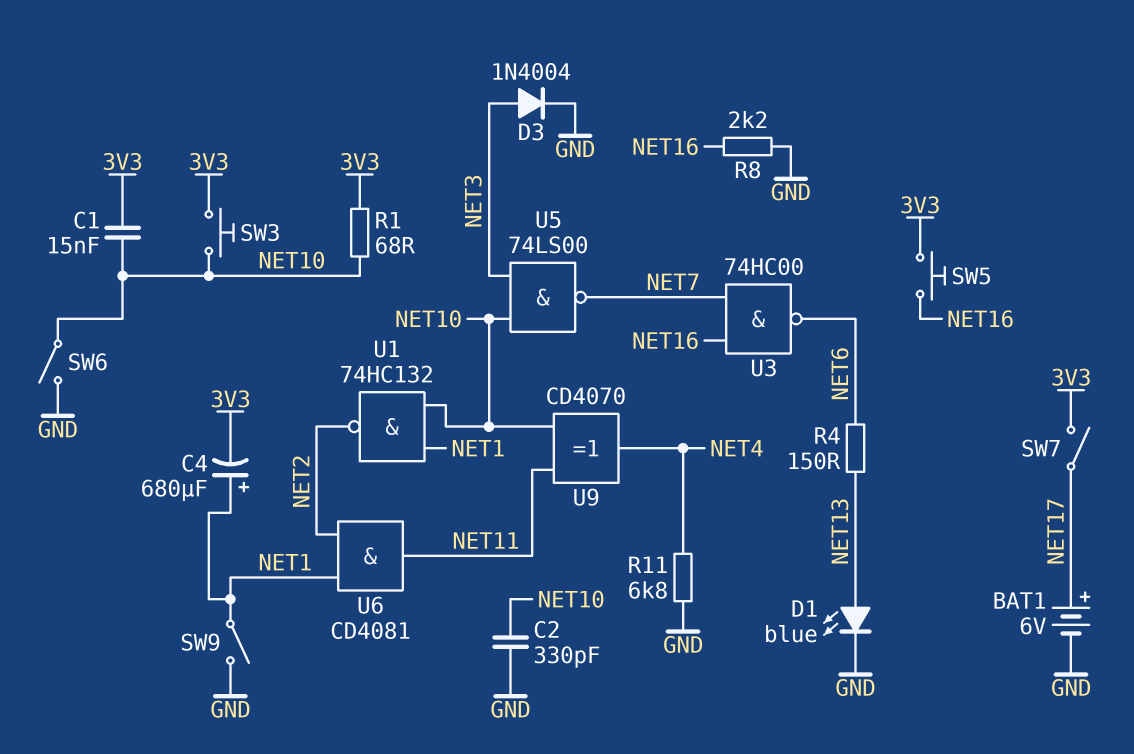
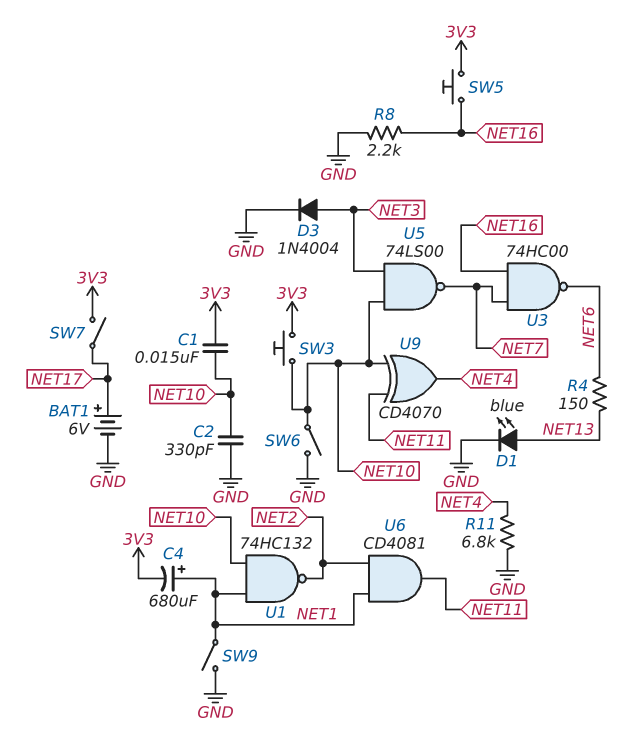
R1: 68 (3V3, NET10) -> none

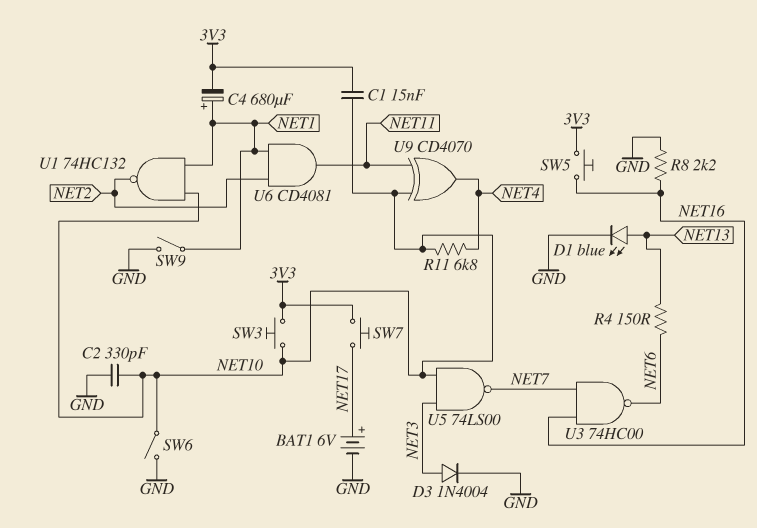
R11: 6.8k (GND, NET4) -> 6.8k (NET4, NET10)
SW7: switch (3V3, NET17) -> button (3V3, NET17)

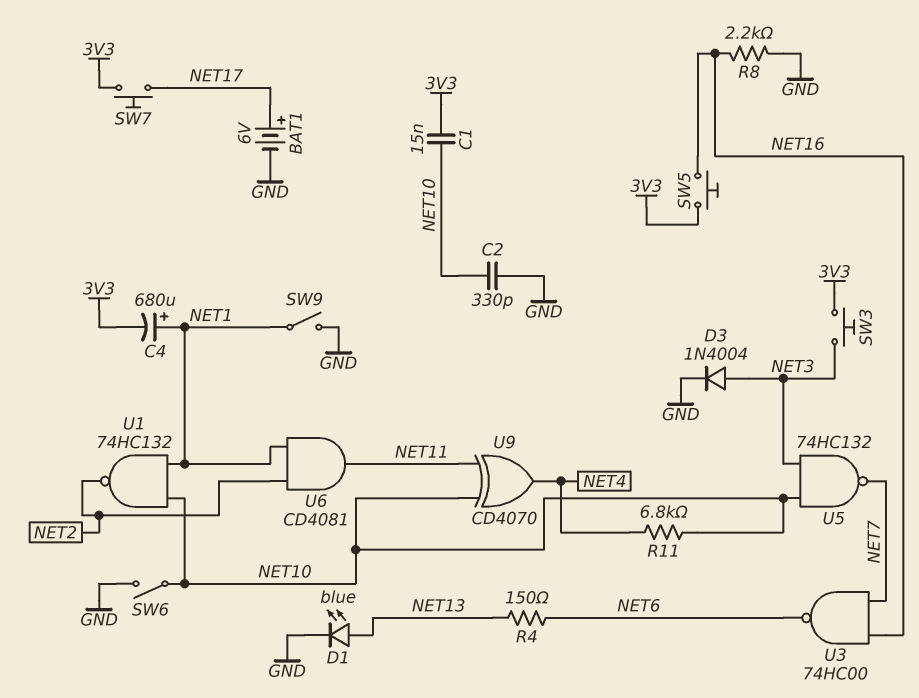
SW3: button (3V3, NET10) -> button (3V3, NET3)
U5: NAND 74LS00 (in NET3, in NET10, out NET7) -> NAND 74HC132 (in NET3, in NET10, out NET7)

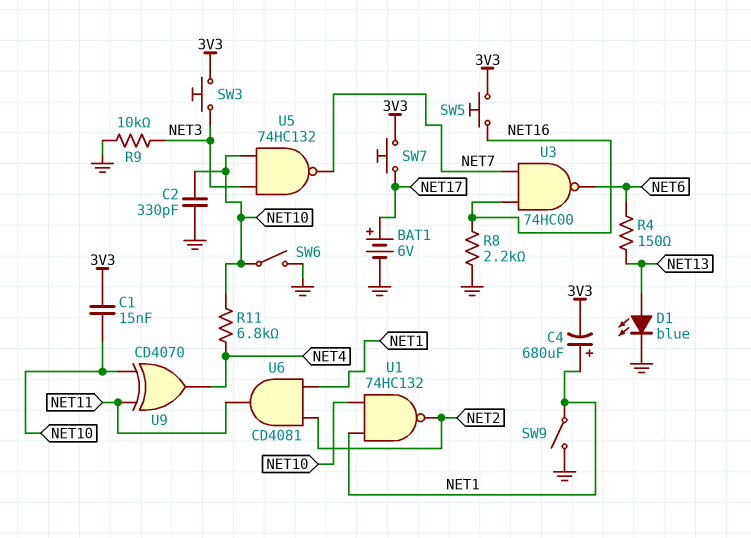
D3: diode 1N4004 (A NET3, K GND) -> none
R9: none -> 10k (GND, NET3)

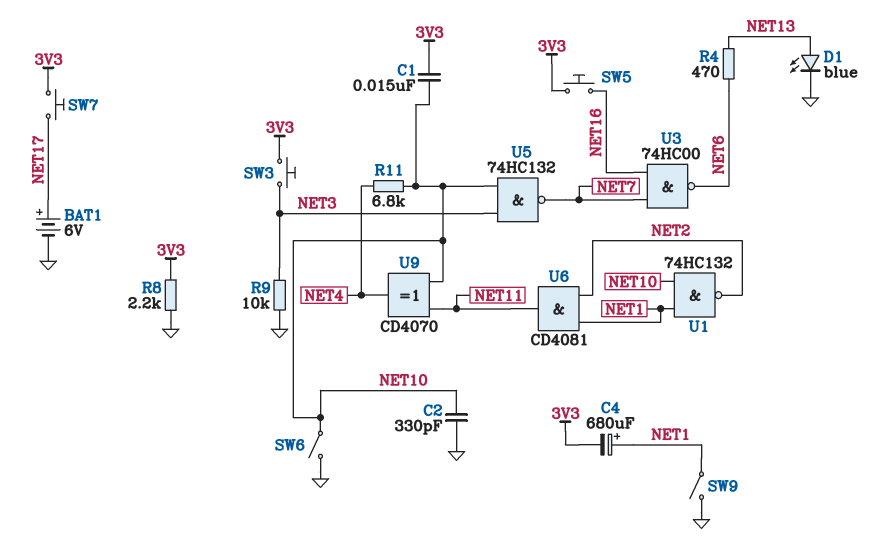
R4: 150 (NET6, NET13) -> 470 (NET6, NET13)
R8: 2.2k (GND, NET16) -> 2.2k (3V3, GND)

